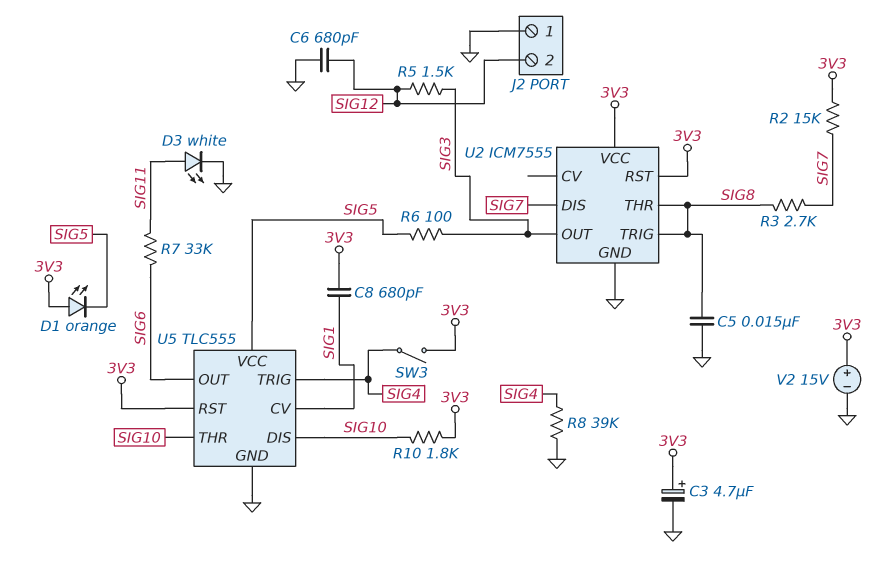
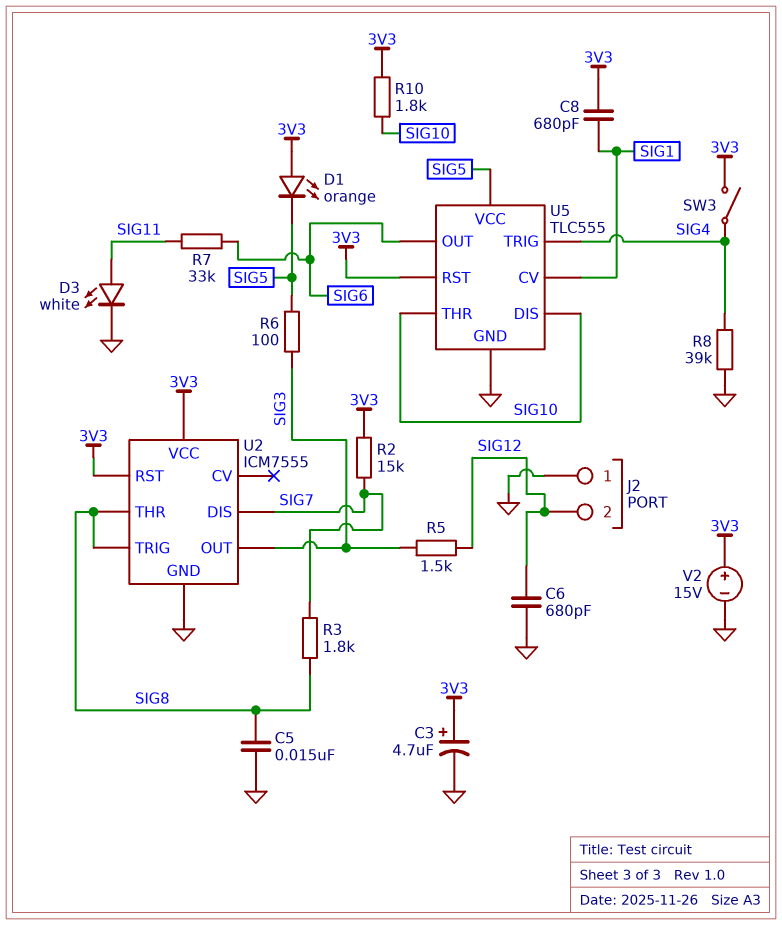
R3: 2.7k (SIG7, SIG8) -> 1.8k (SIG7, SIG8)

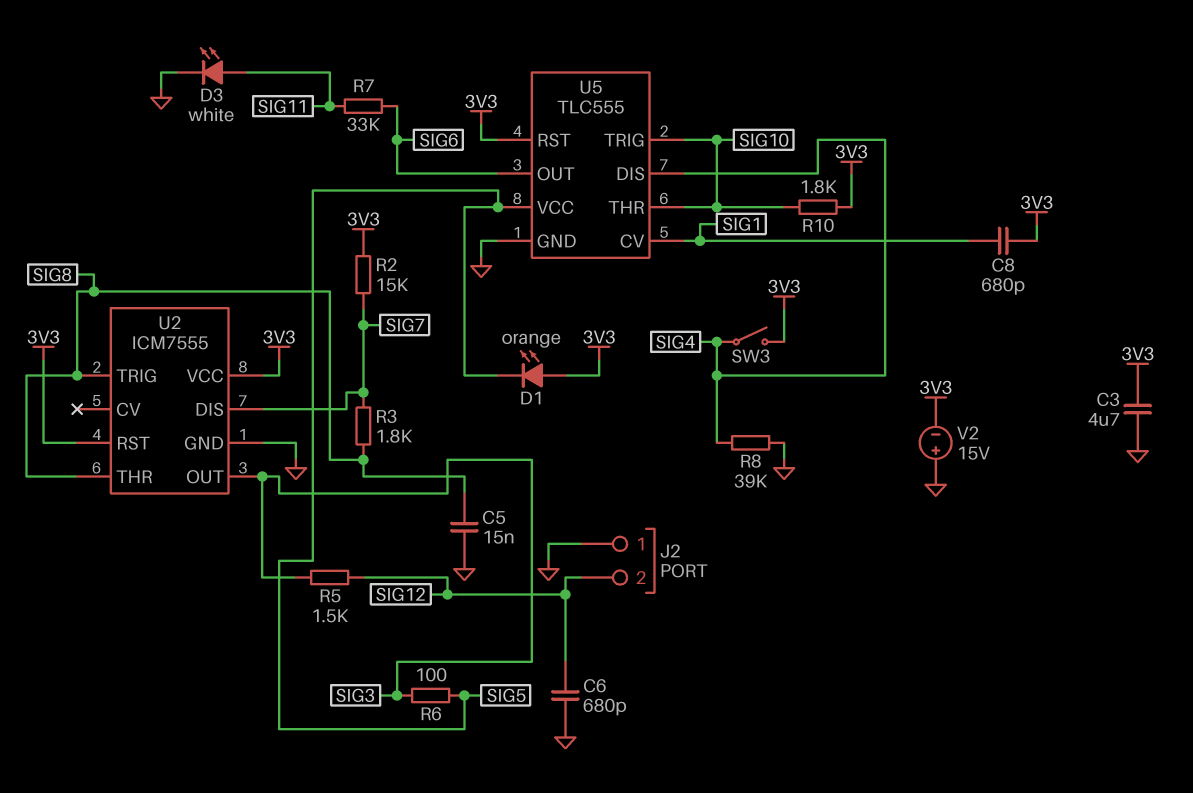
C3: 4.7uF (plus 3V3, minus GND) -> 4.7uF (3V3, GND)
U5 pin DIS: SIG10 -> SIG4
U5 pin TRIG: SIG4 -> SIG10
V2: 15V (plus 3V3, minus GND) -> 15V (plus GND, minus 3V3)

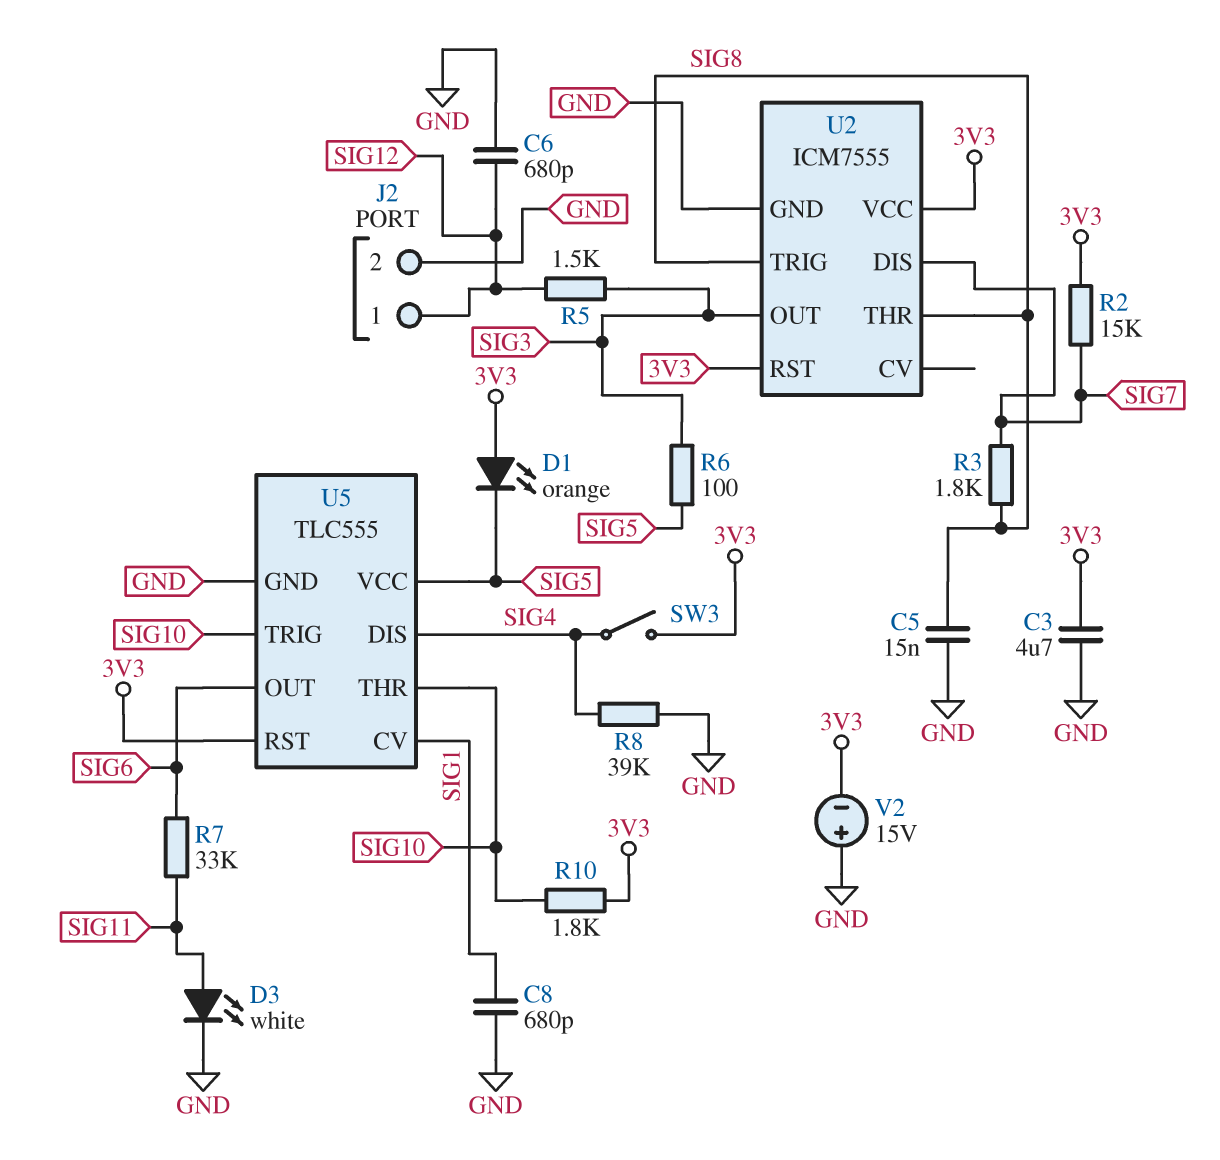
C8: 680pF (3V3, SIG1) -> 680pF (GND, SIG1)
J2 pin 1: GND -> SIG12
J2 pin 2: SIG12 -> GND

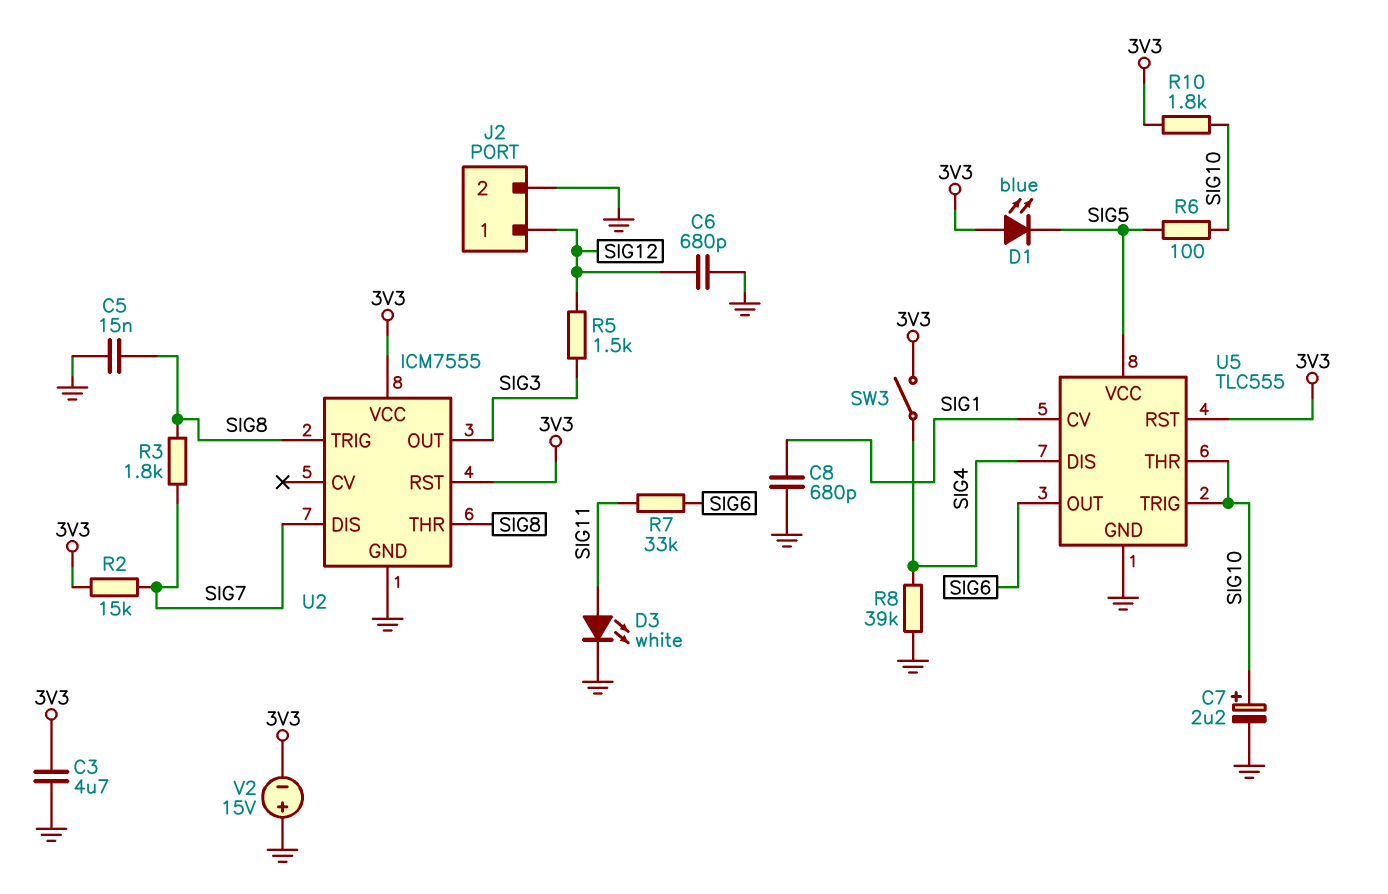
C7: none -> 2.2uF (plus SIG10, minus GND)
D1: LED orange (A 3V3, K SIG5) -> LED blue (A 3V3, K SIG5)
R6: 100 (SIG3, SIG5) -> 100 (SIG5, SIG10)

